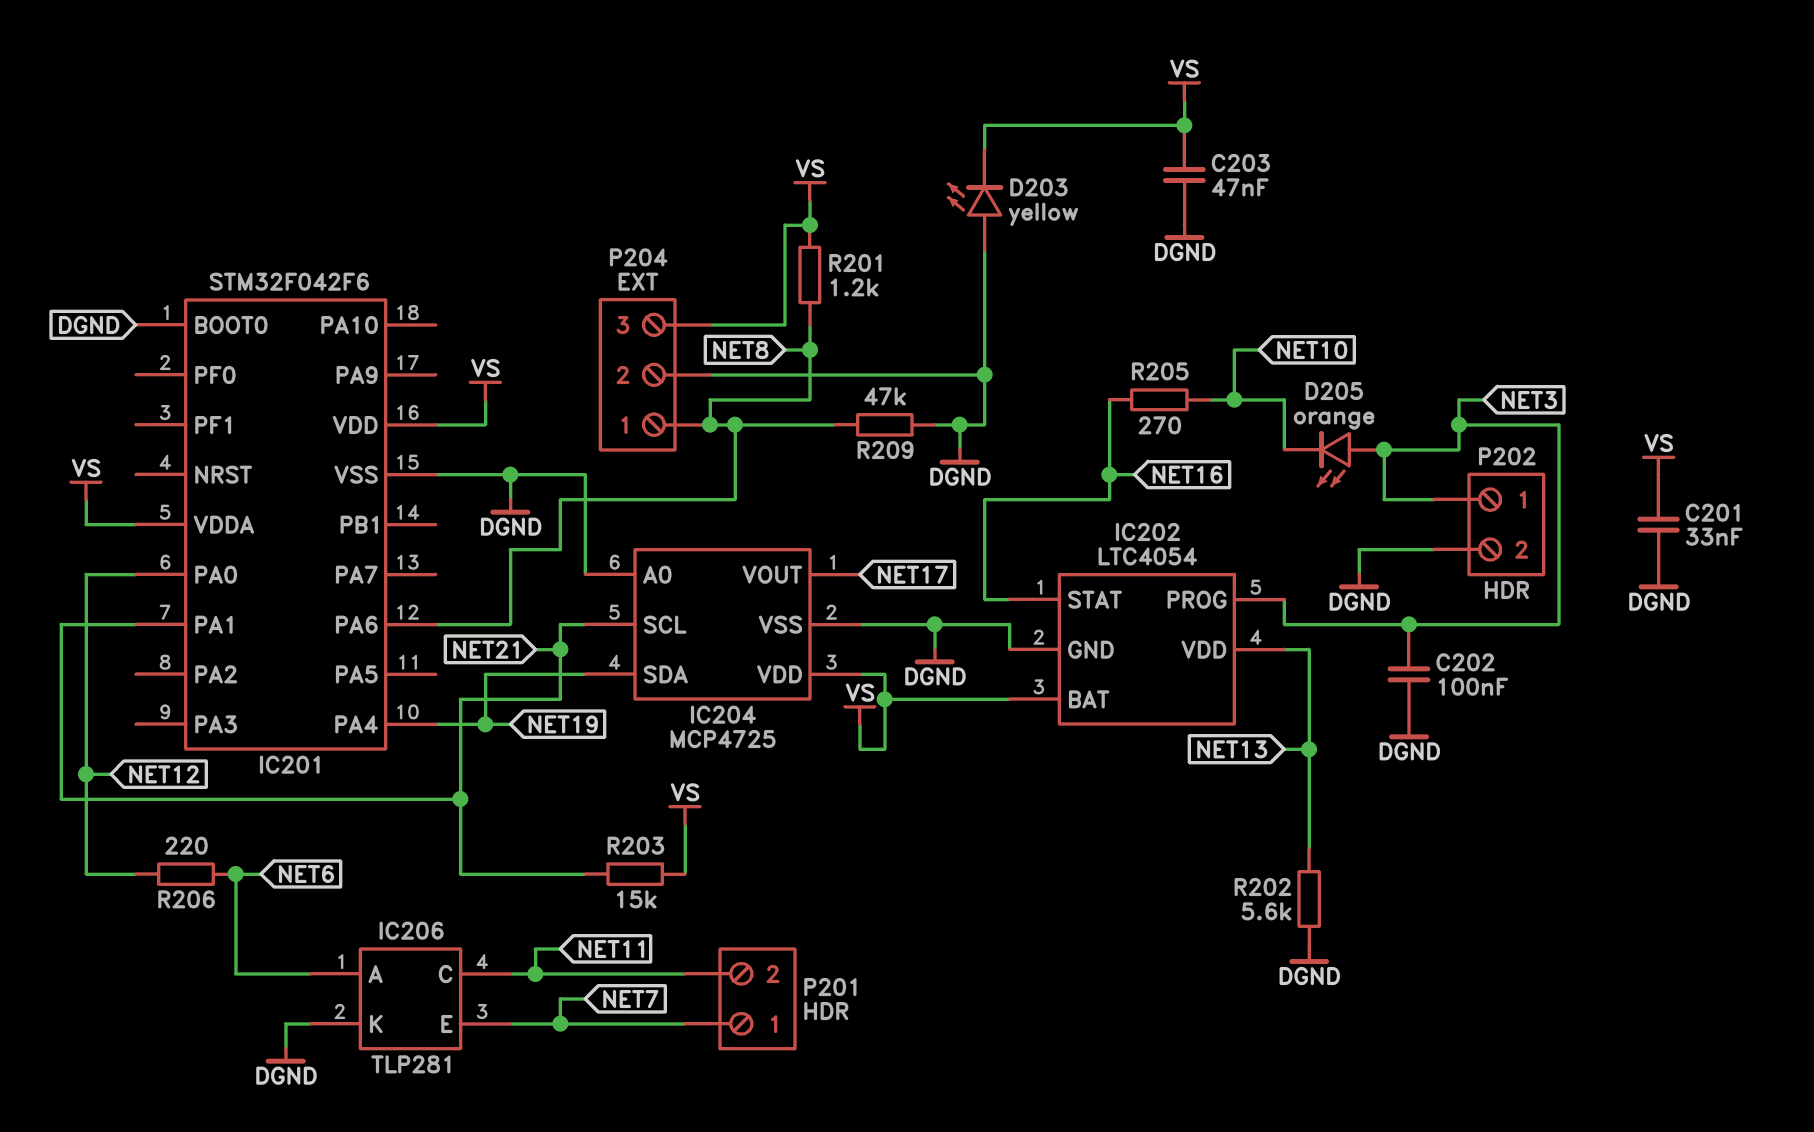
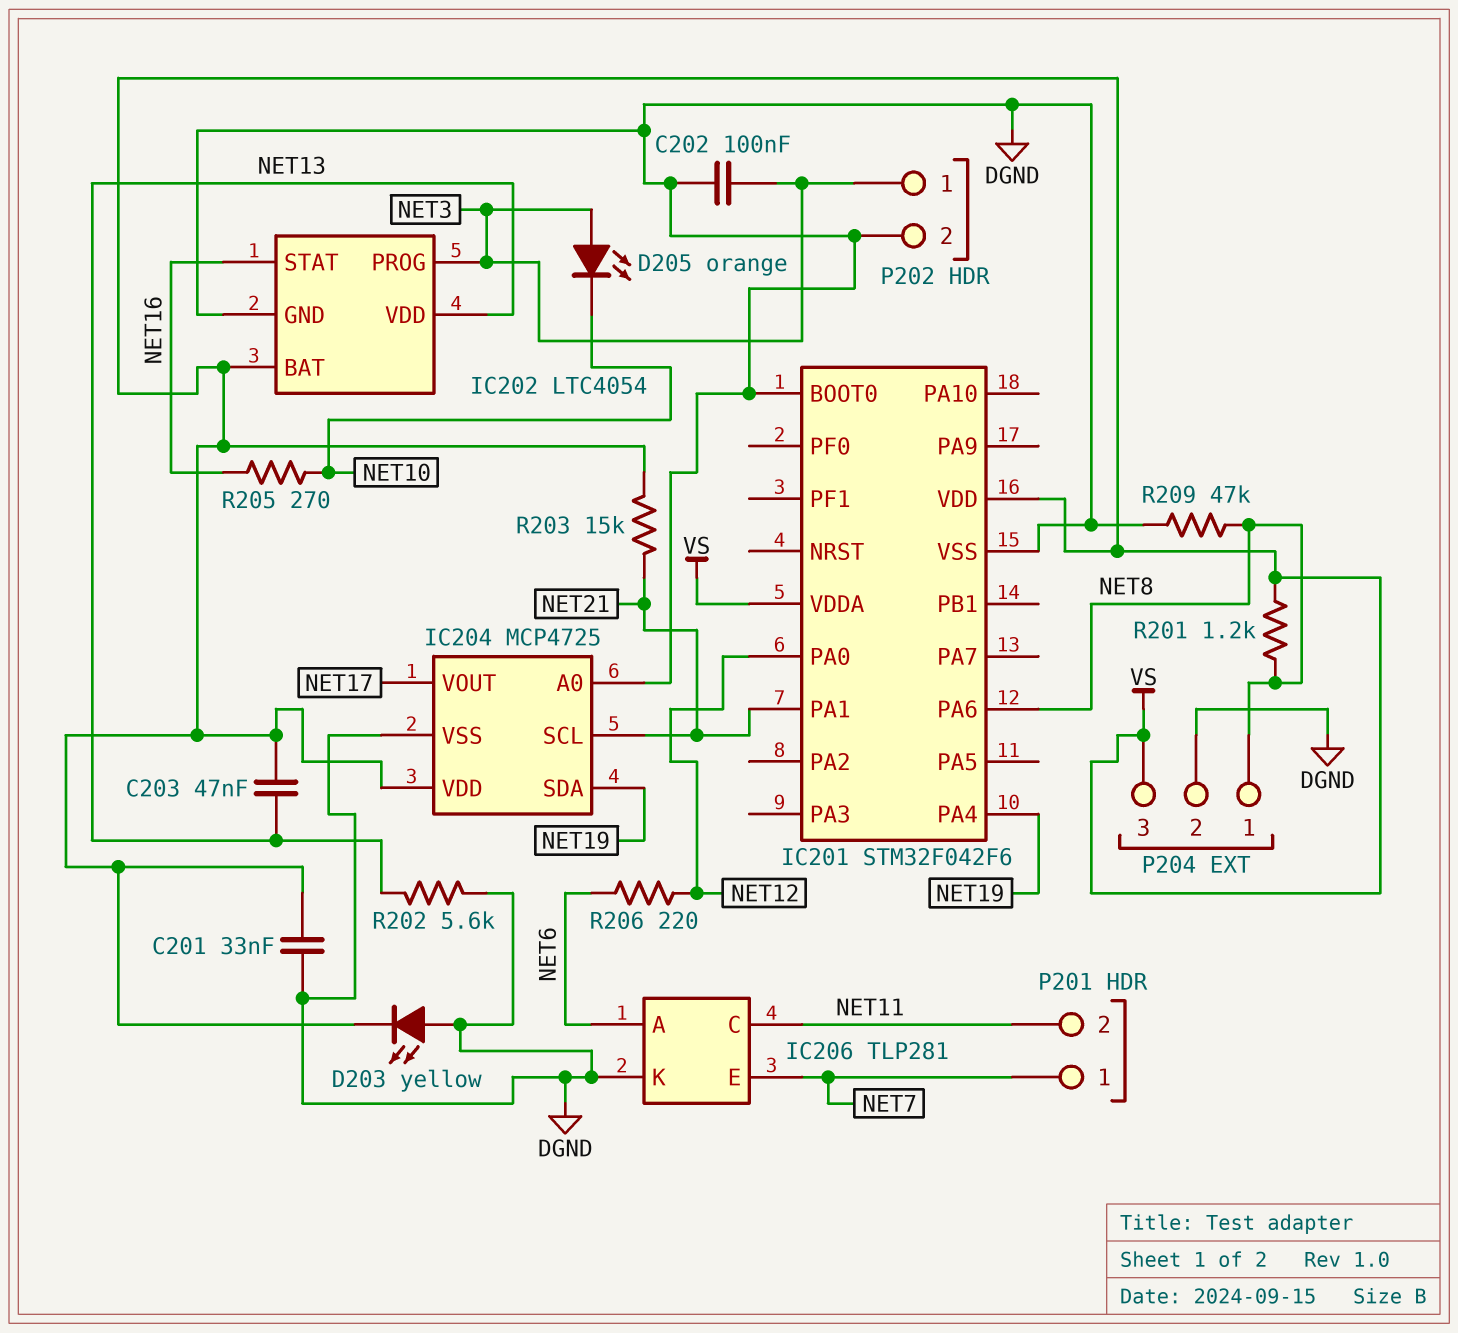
C203: 47nF (DGND, VS) -> 47nF (NET13, VS)

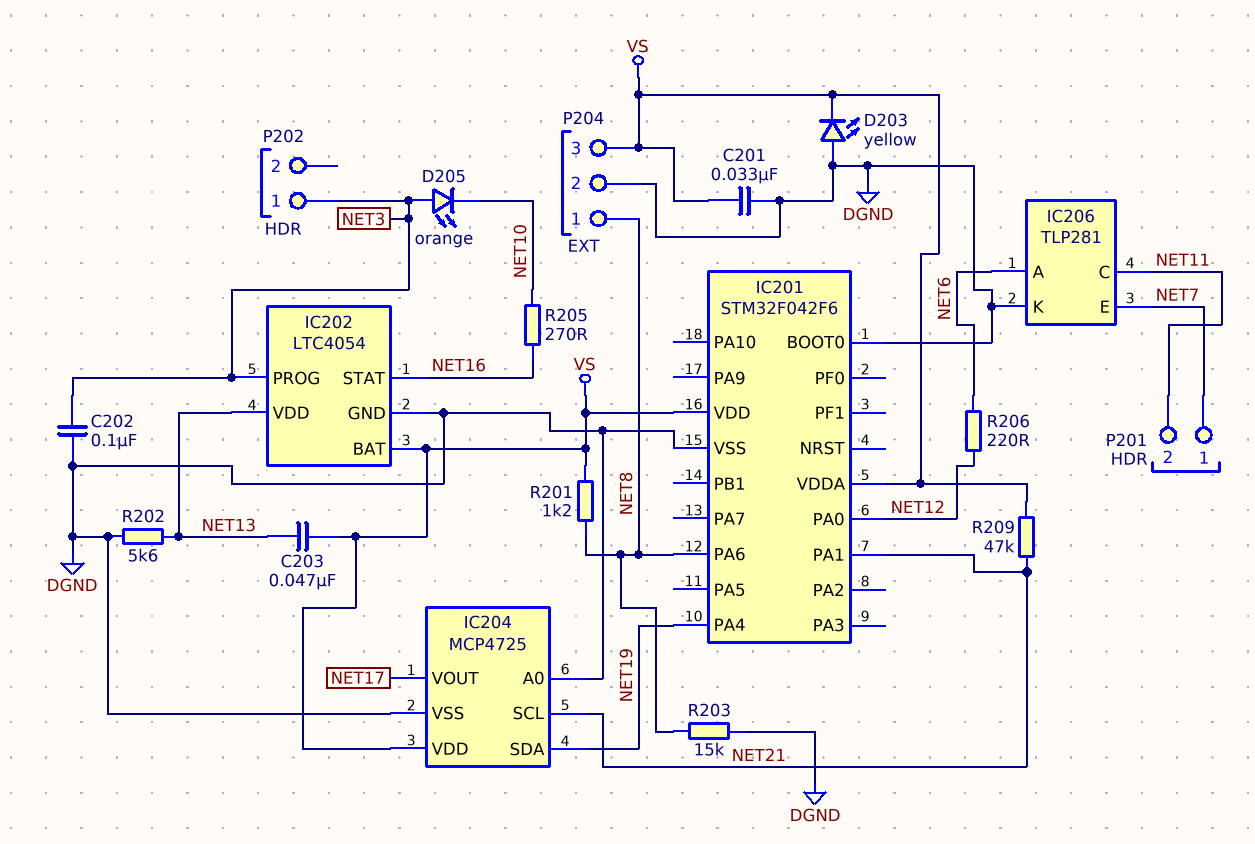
P202 pin 2: DGND -> none
R203: 15k (NET21, VS) -> 15k (DGND, NET8)
R209: 47k (DGND, NET8) -> 47k (NET21, VS)

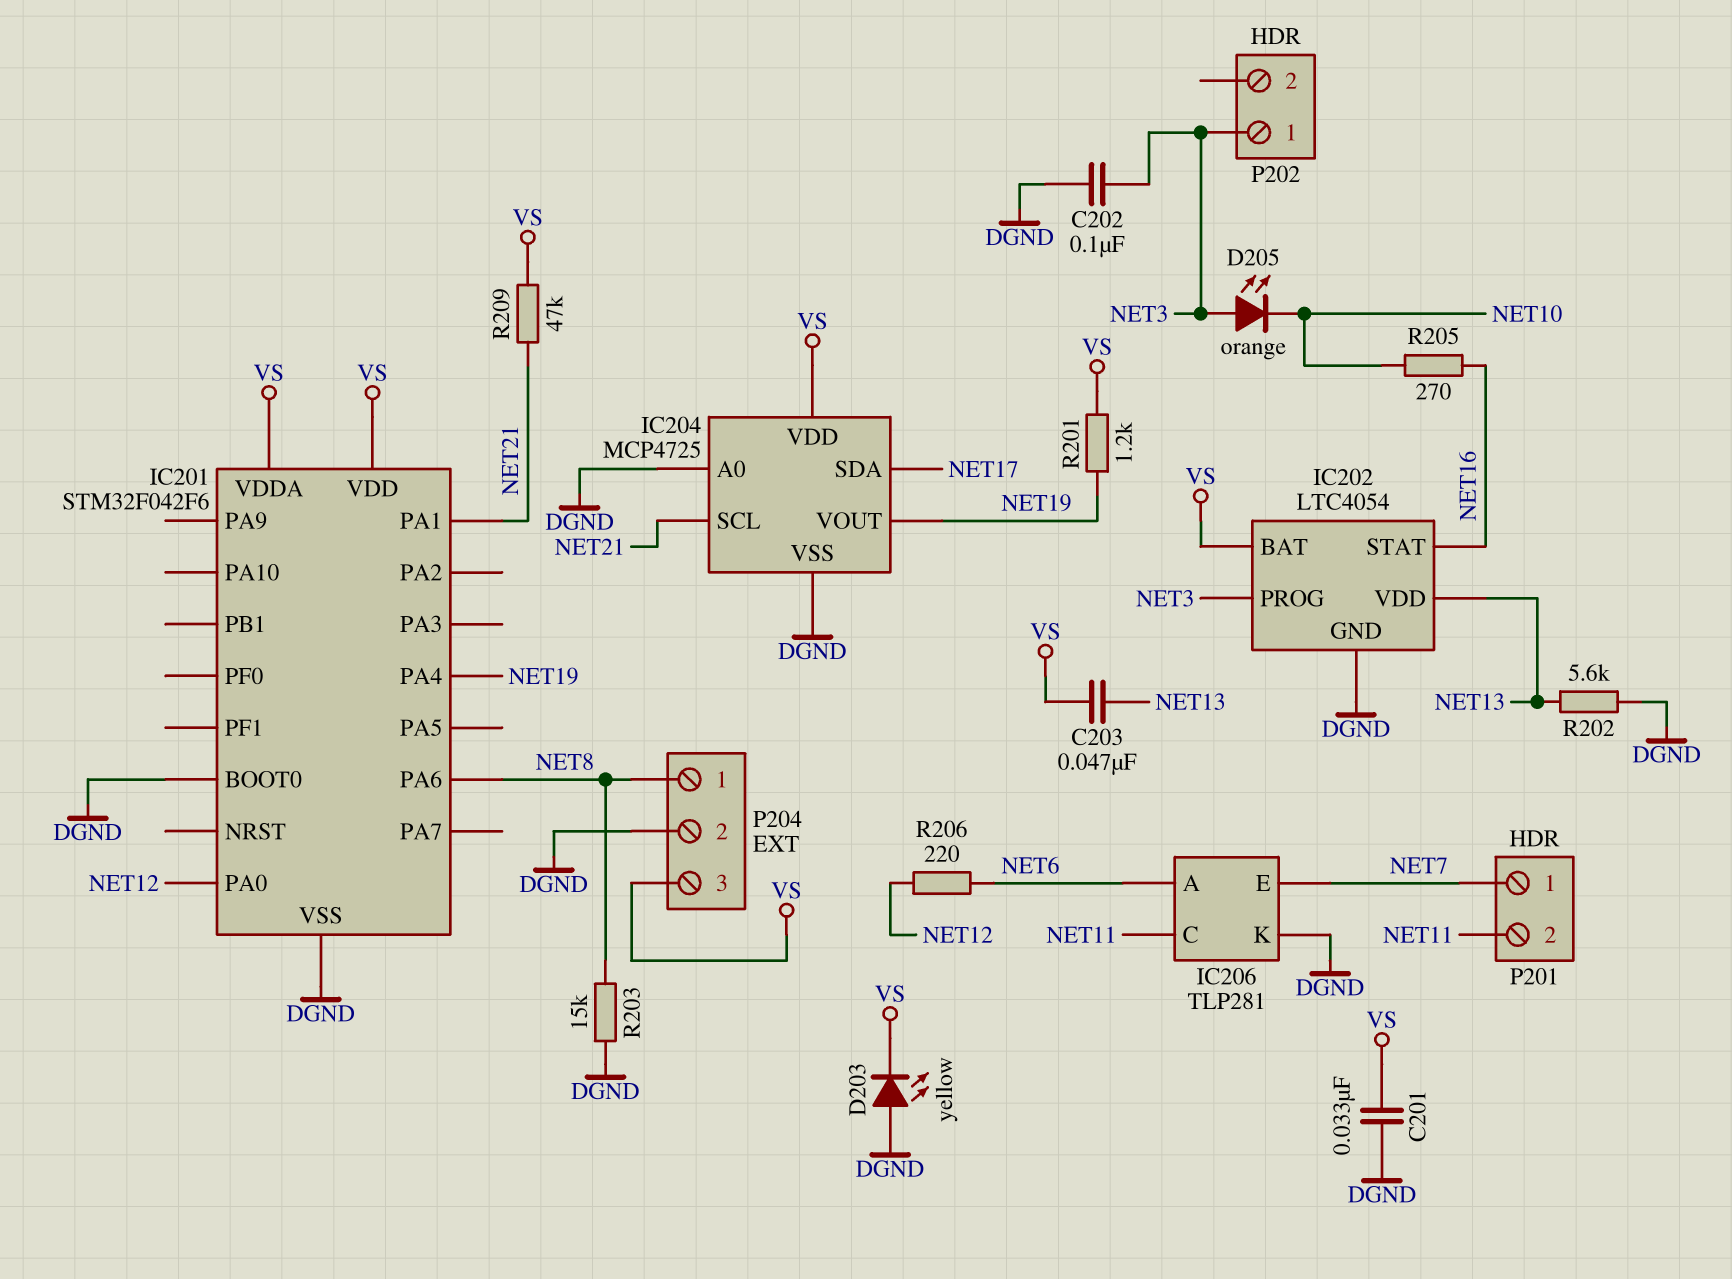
IC204 pin SDA: NET19 -> NET17
IC204 pin VOUT: NET17 -> NET19
R201: 1.2k (NET8, VS) -> 1.2k (NET19, VS)

